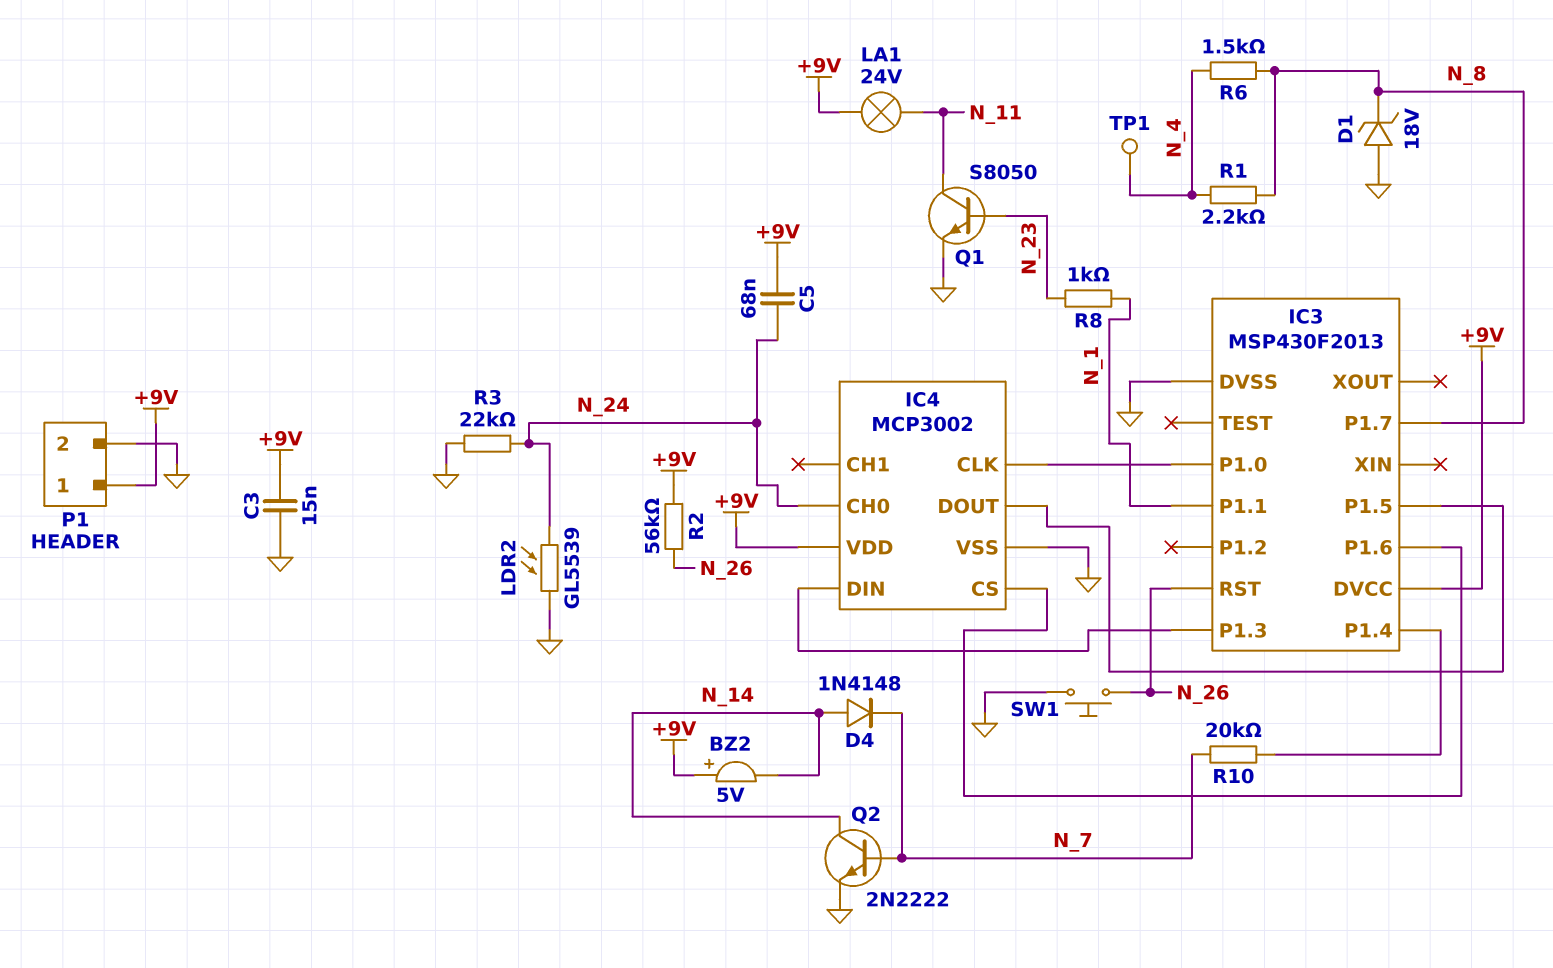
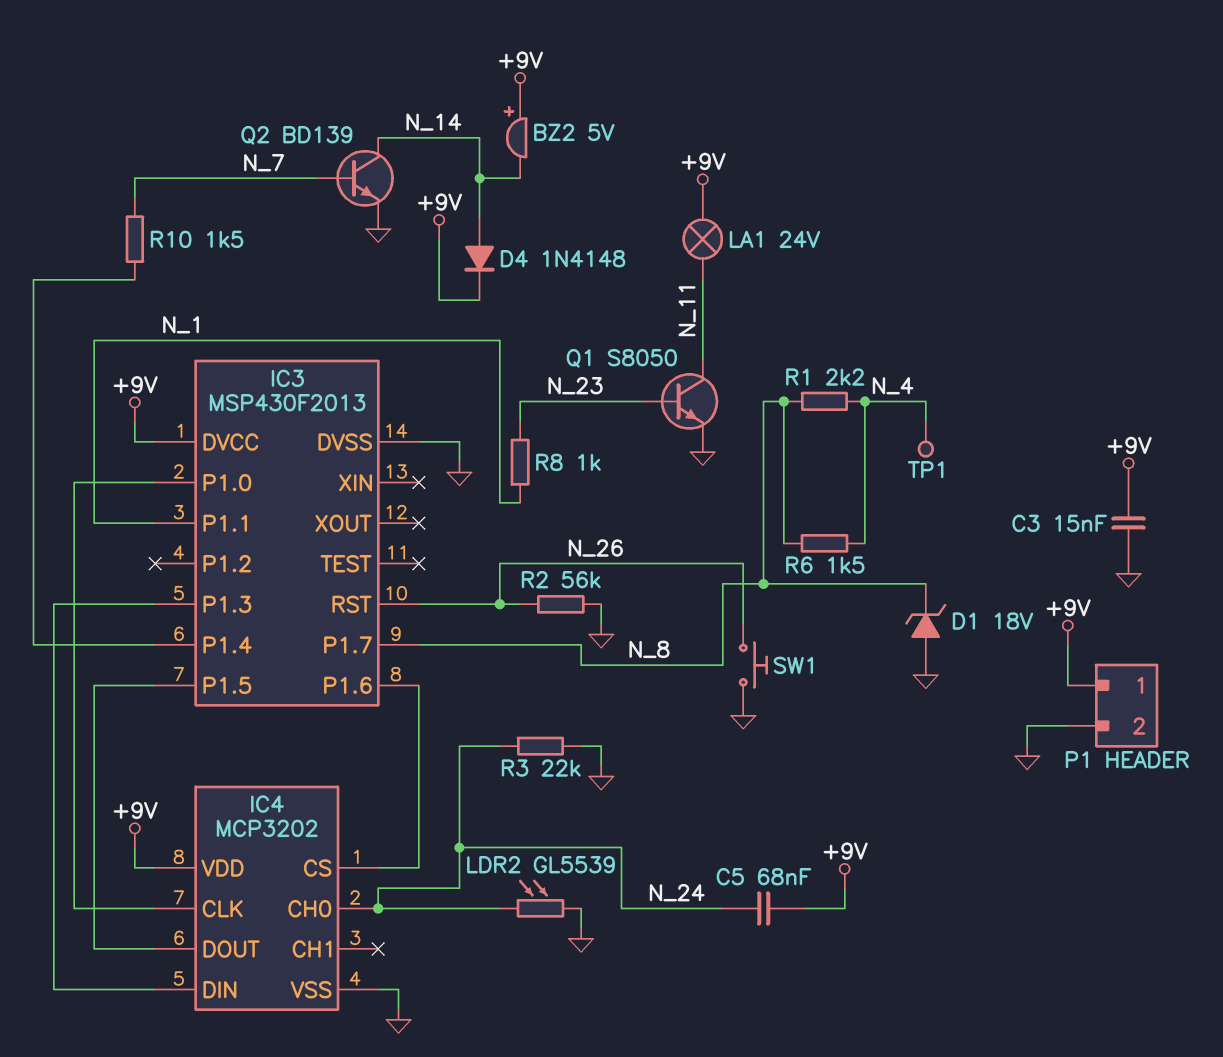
D4: diode 1N4148 (A N_14, K N_7) -> diode 1N4148 (A N_14, K +9V)
IC4: MCP3002 -> MCP3202
Q2: NPN 2N2222 (B N_7, C N_14, E GND) -> NPN BD139 (B N_7, C N_14, E GND)
R2: 56k (+9V, N_26) -> 56k (GND, N_26)
R10: 20k (IC3/P1.4, N_7) -> 1.5k (IC3/P1.4, N_7)

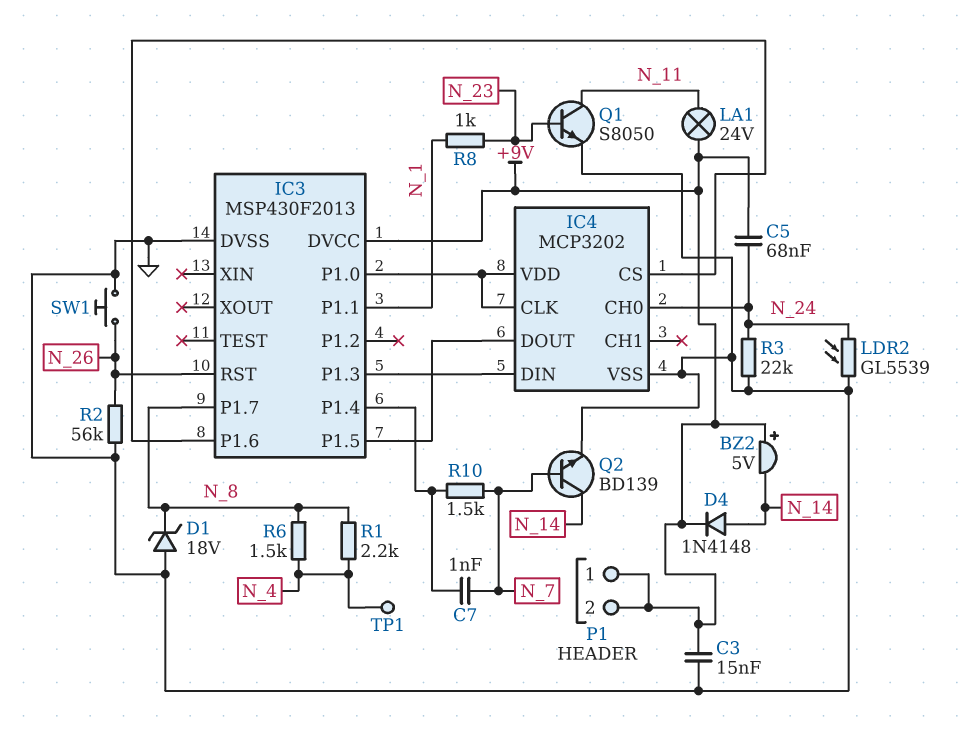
C7: none -> 1nF (IC3/P1.4, N_7)
IC4 pin VDD: +9V -> IC3/P1.0
P1 pin 2: GND -> +9V

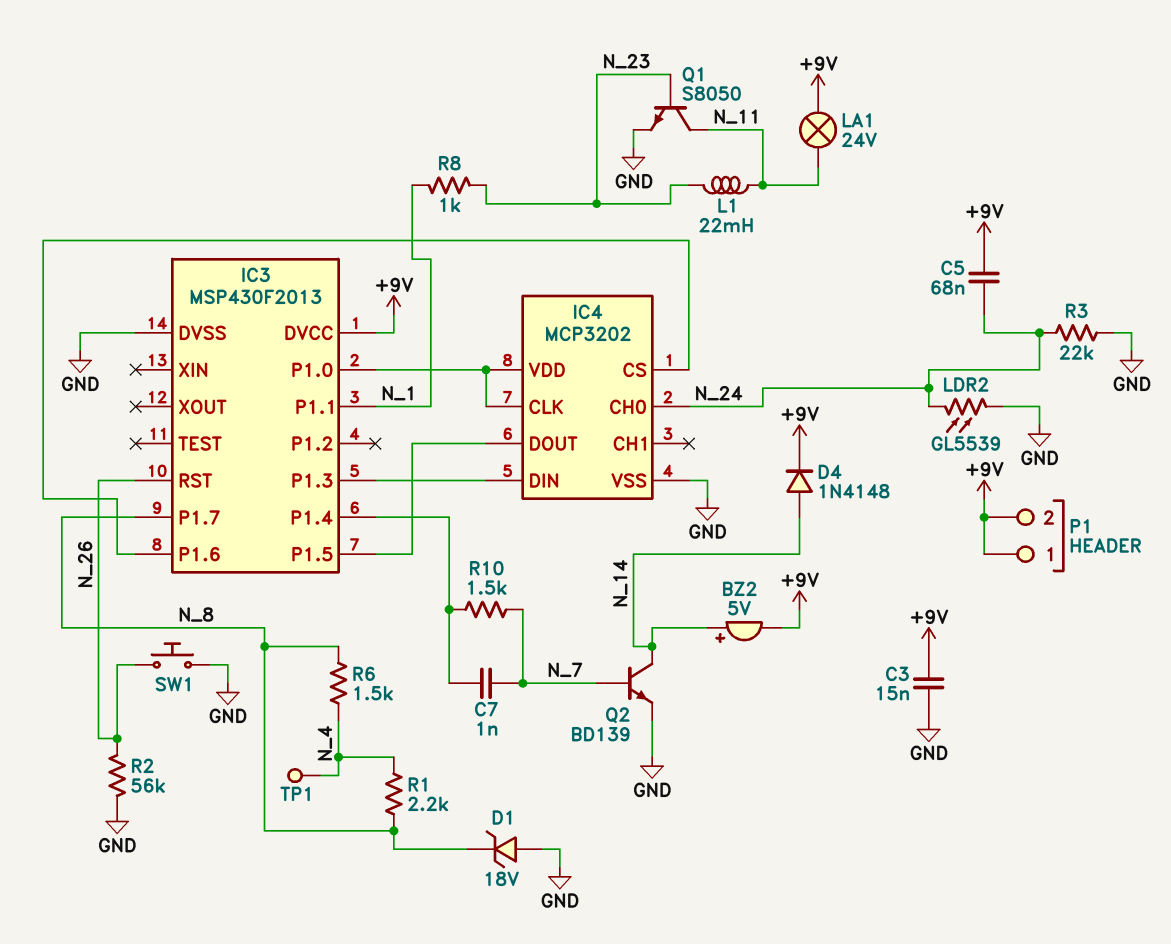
BZ2: buzzer 5V (plus +9V, minus N_14) -> buzzer 5V (plus N_14, minus +9V)
L1: none -> 22mH (N_11, N_23)

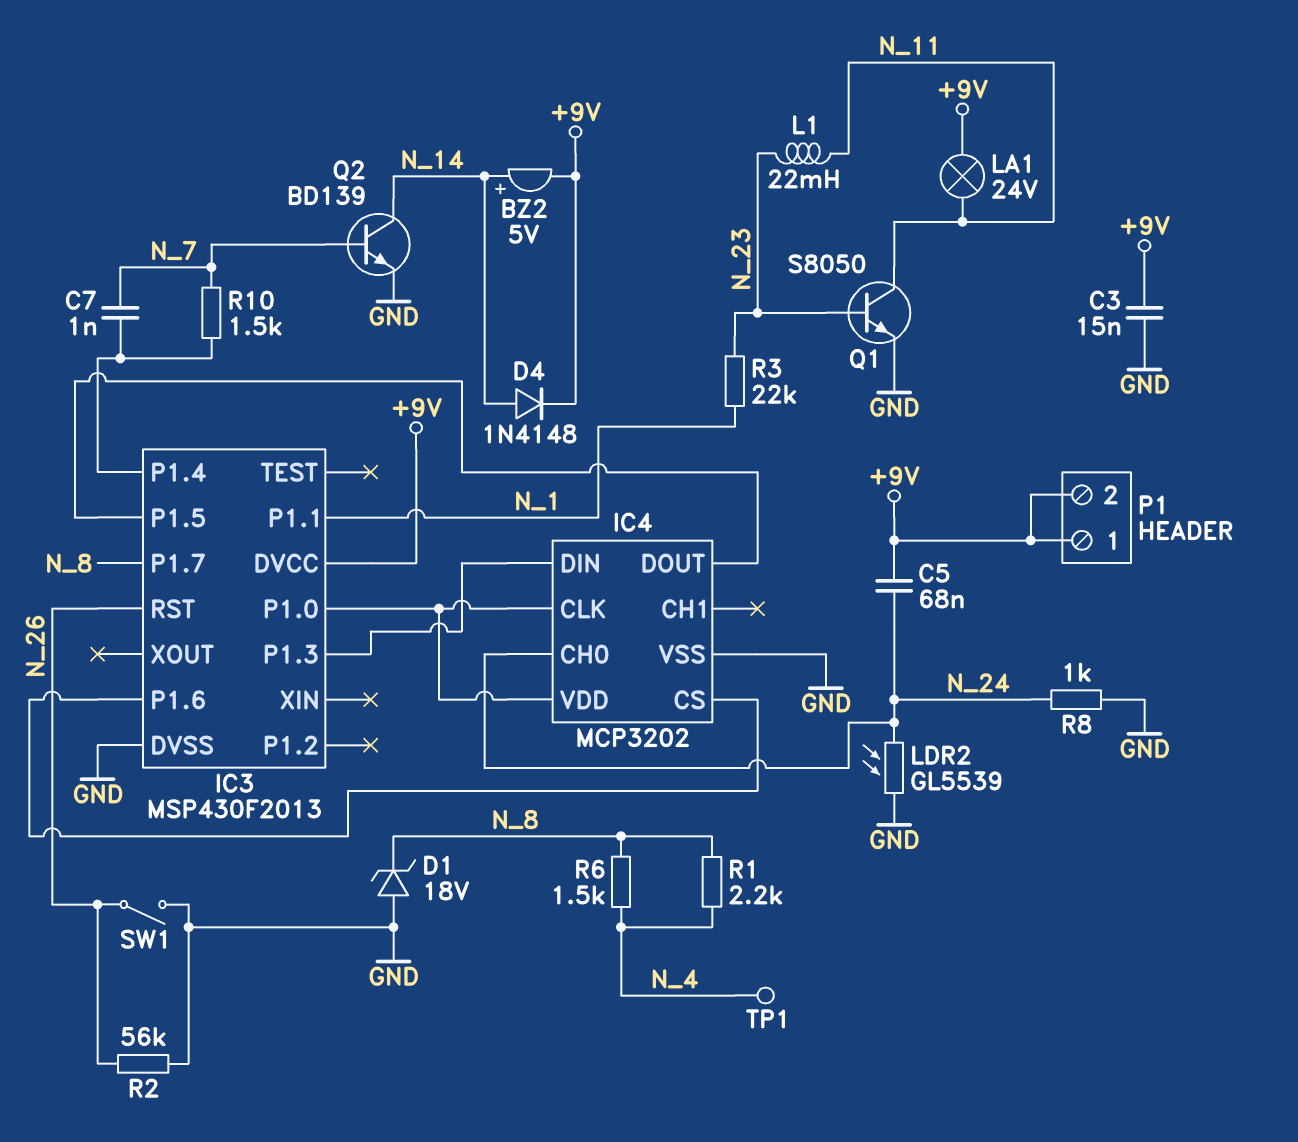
R3: 22k (GND, N_24) -> 22k (N_1, N_23)
R8: 1k (N_1, N_23) -> 1k (GND, N_24)
SW1: button (GND, N_26) -> switch (GND, N_26)

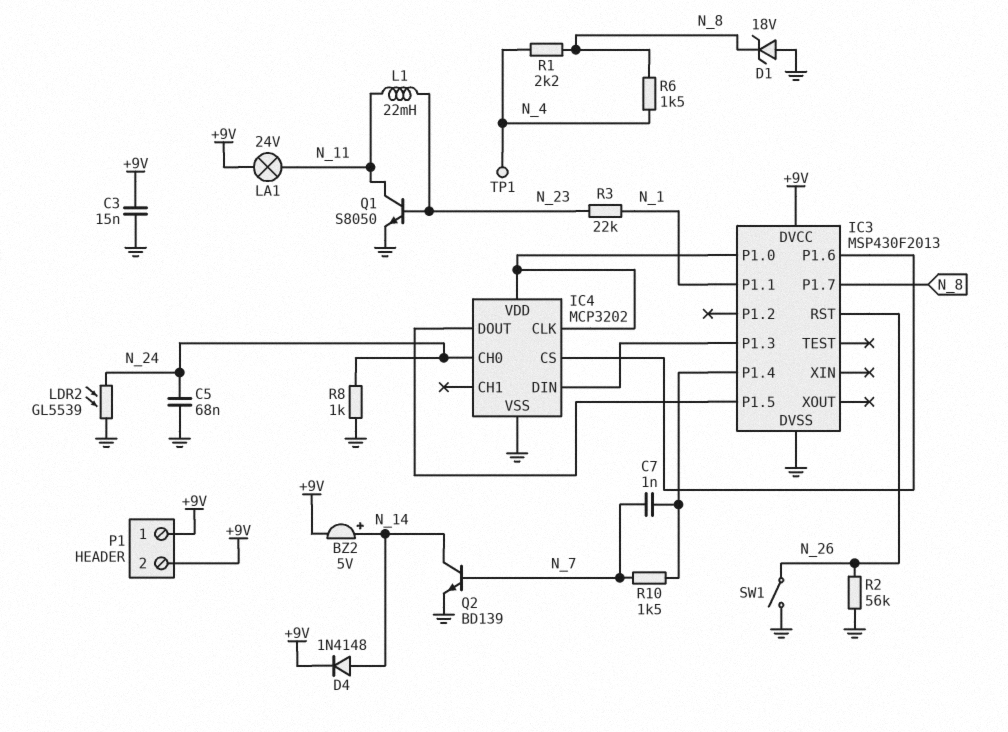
C5: 68nF (+9V, N_24) -> 68nF (GND, N_24)

